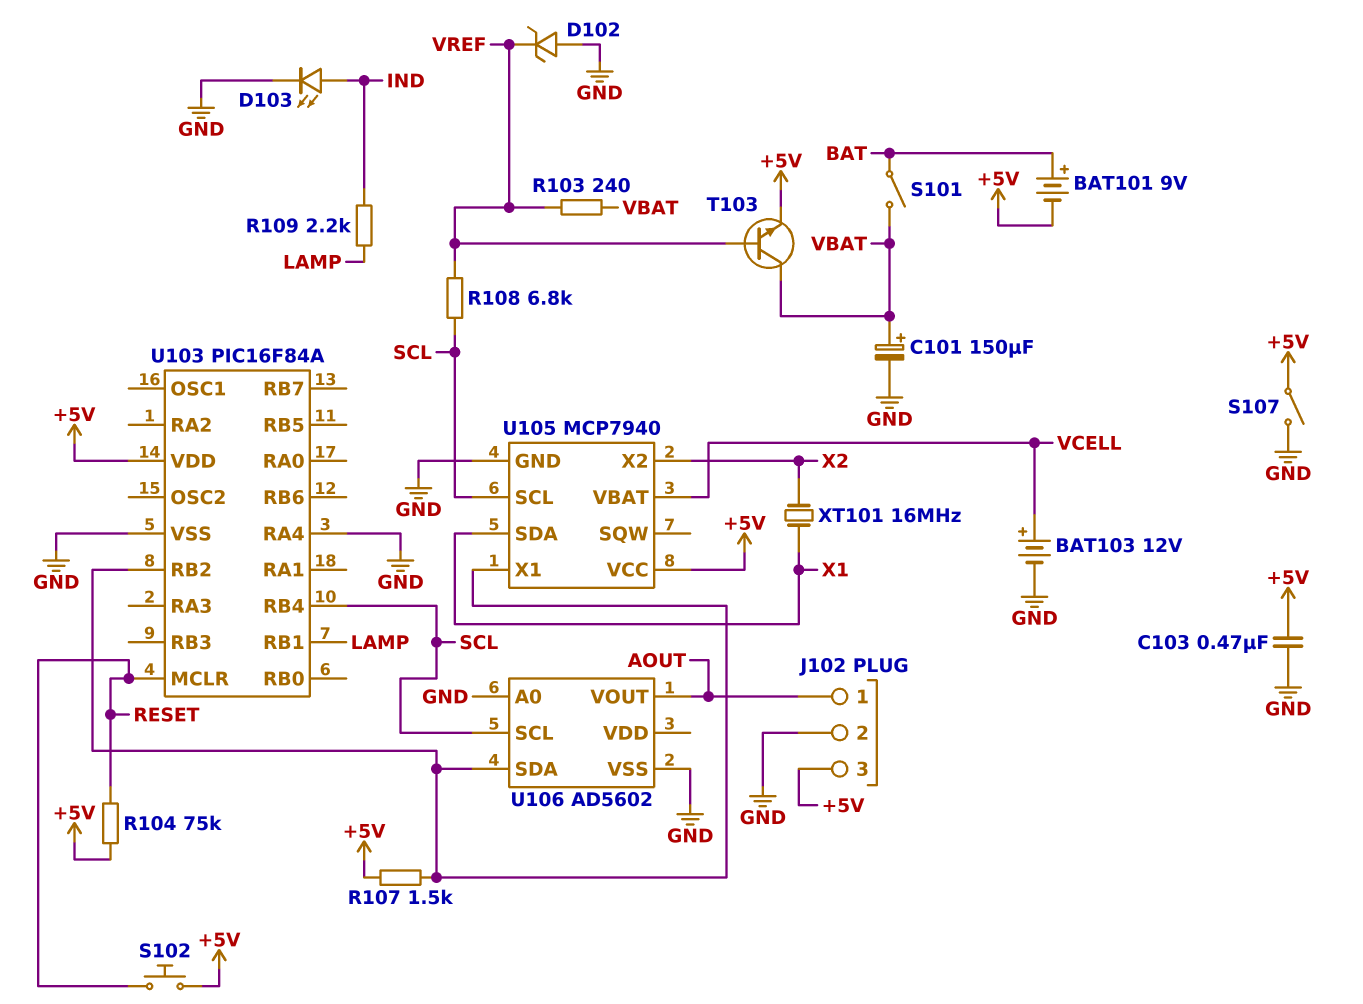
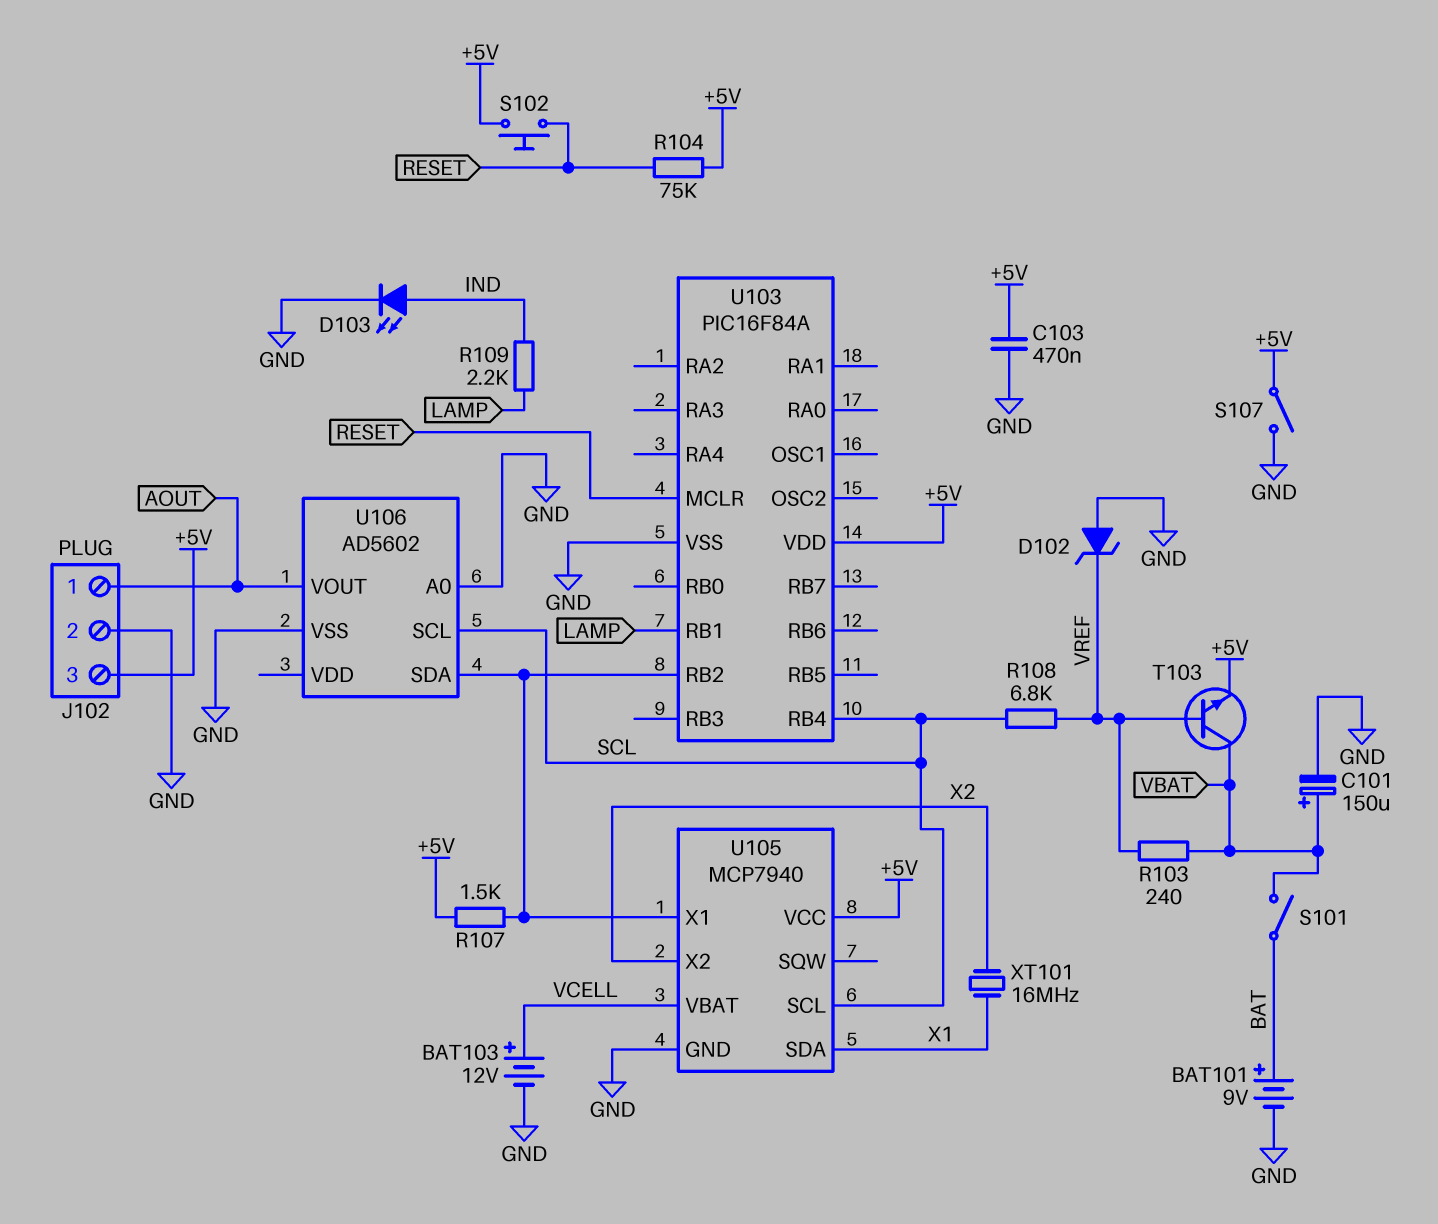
BAT101: 9V (plus BAT, minus +5V) -> 9V (plus BAT, minus GND)
U103 pin RA4: GND -> none

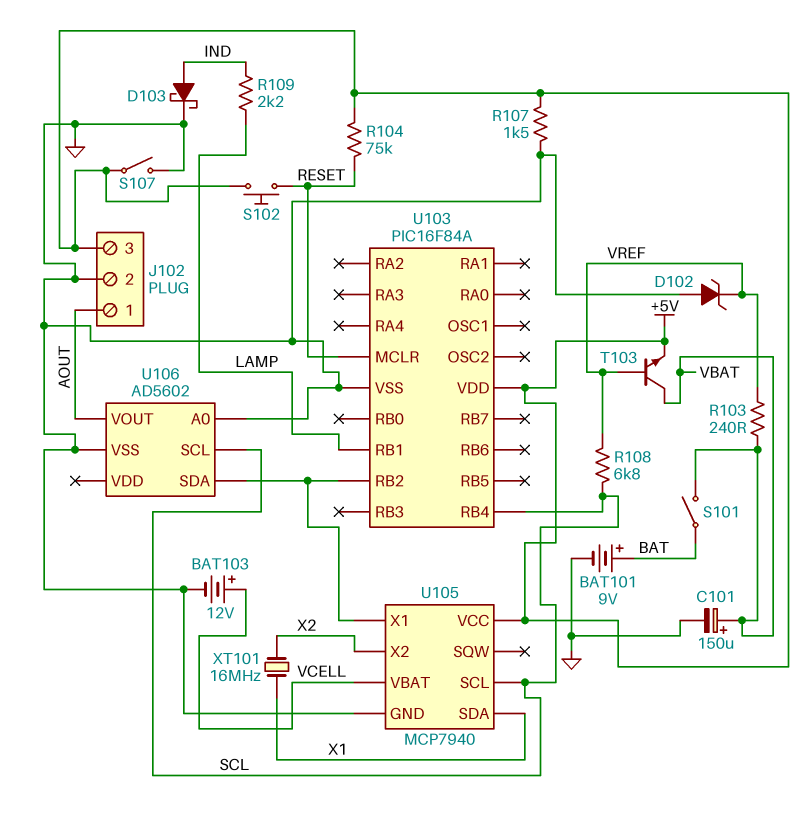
C103: 470nF (+5V, GND) -> none
D103: LED (A IND, K GND) -> schottky (A IND, K GND)
R107: 1.5k (+5V, U103/RB2) -> 1.5k (+5V, GND)

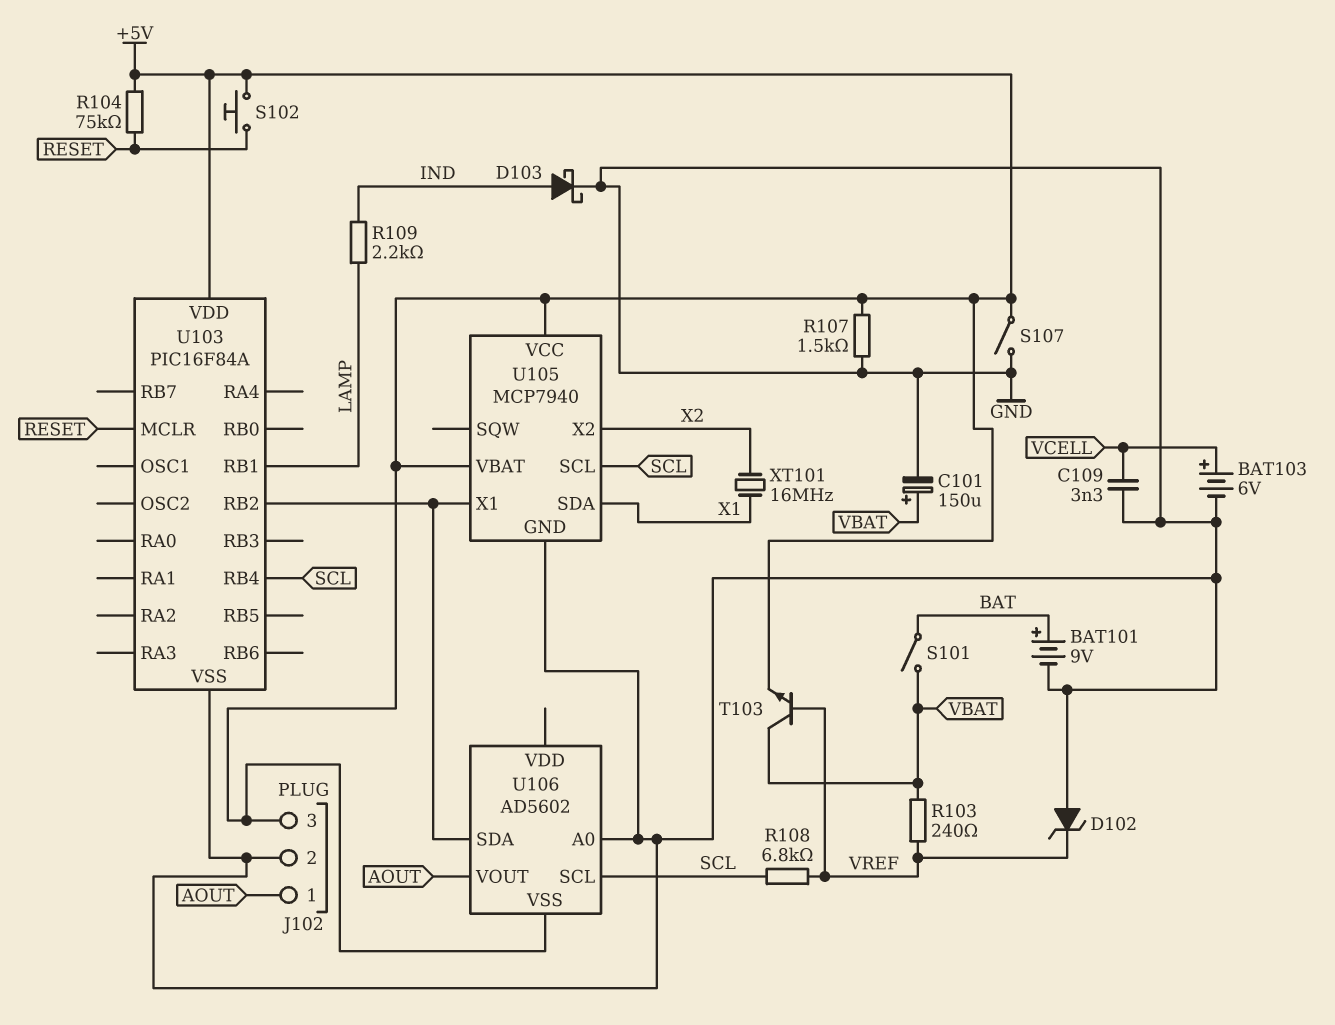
BAT103: 12V (plus VCELL, minus GND) -> 6V (plus VCELL, minus GND)
C109: none -> 3.3nF (GND, VCELL)
U105 pin VBAT: VCELL -> +5V
U106 pin VSS: GND -> +5V

